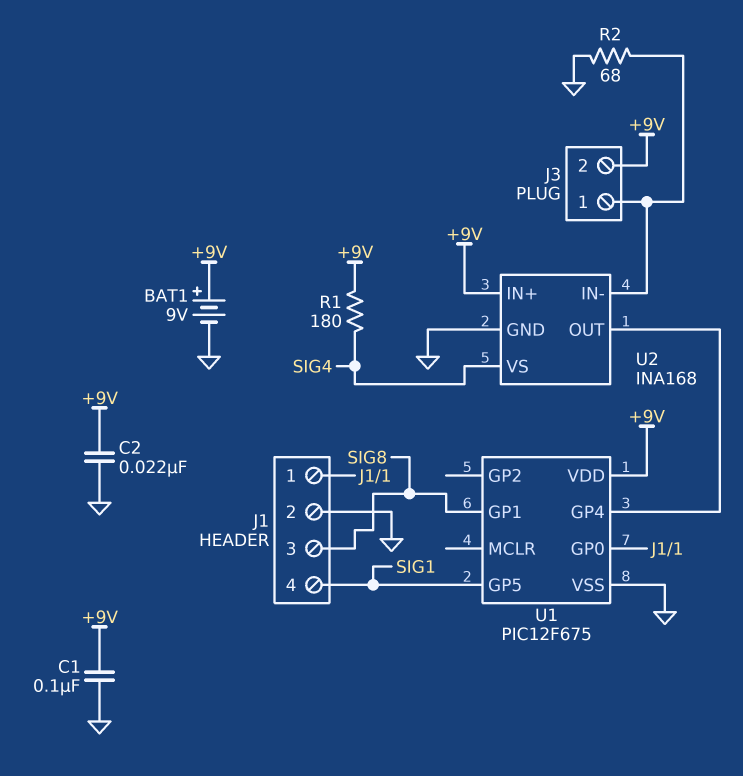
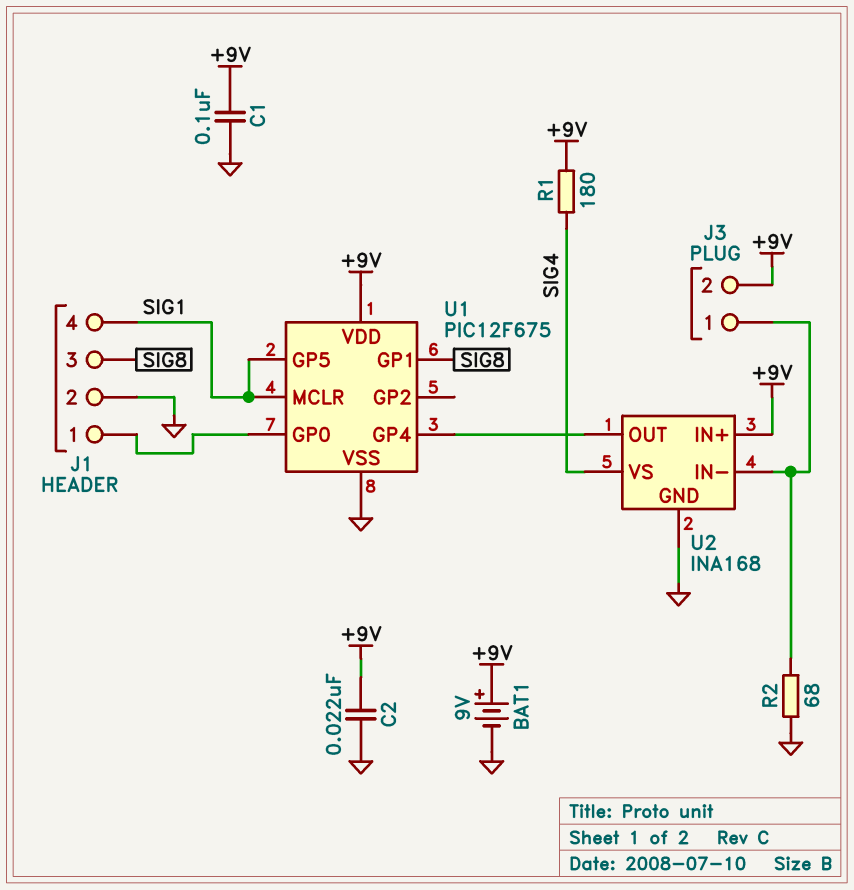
U1 pin MCLR: none -> SIG1

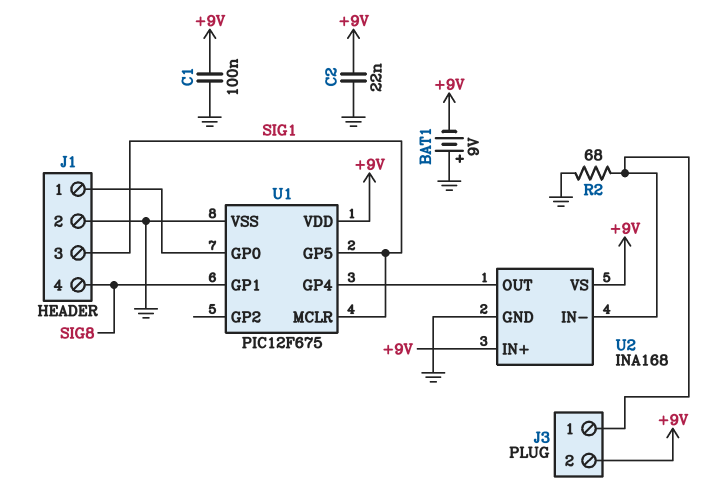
BAT1: 9V (plus +9V, minus GND) -> 9V (plus GND, minus +9V)
J1 pin 3: SIG8 -> SIG1
J1 pin 4: SIG1 -> SIG8
R1: 180 (+9V, SIG4) -> none
U2 pin VS: SIG4 -> +9V

